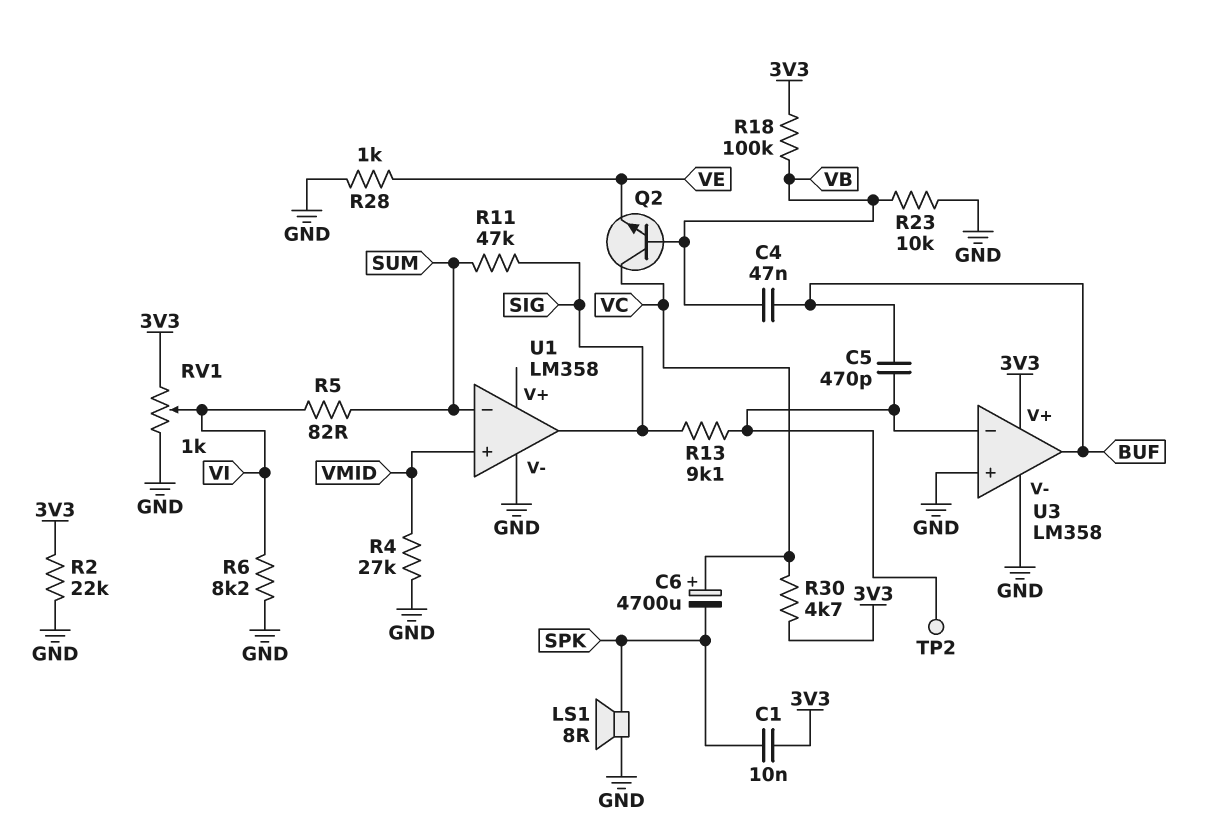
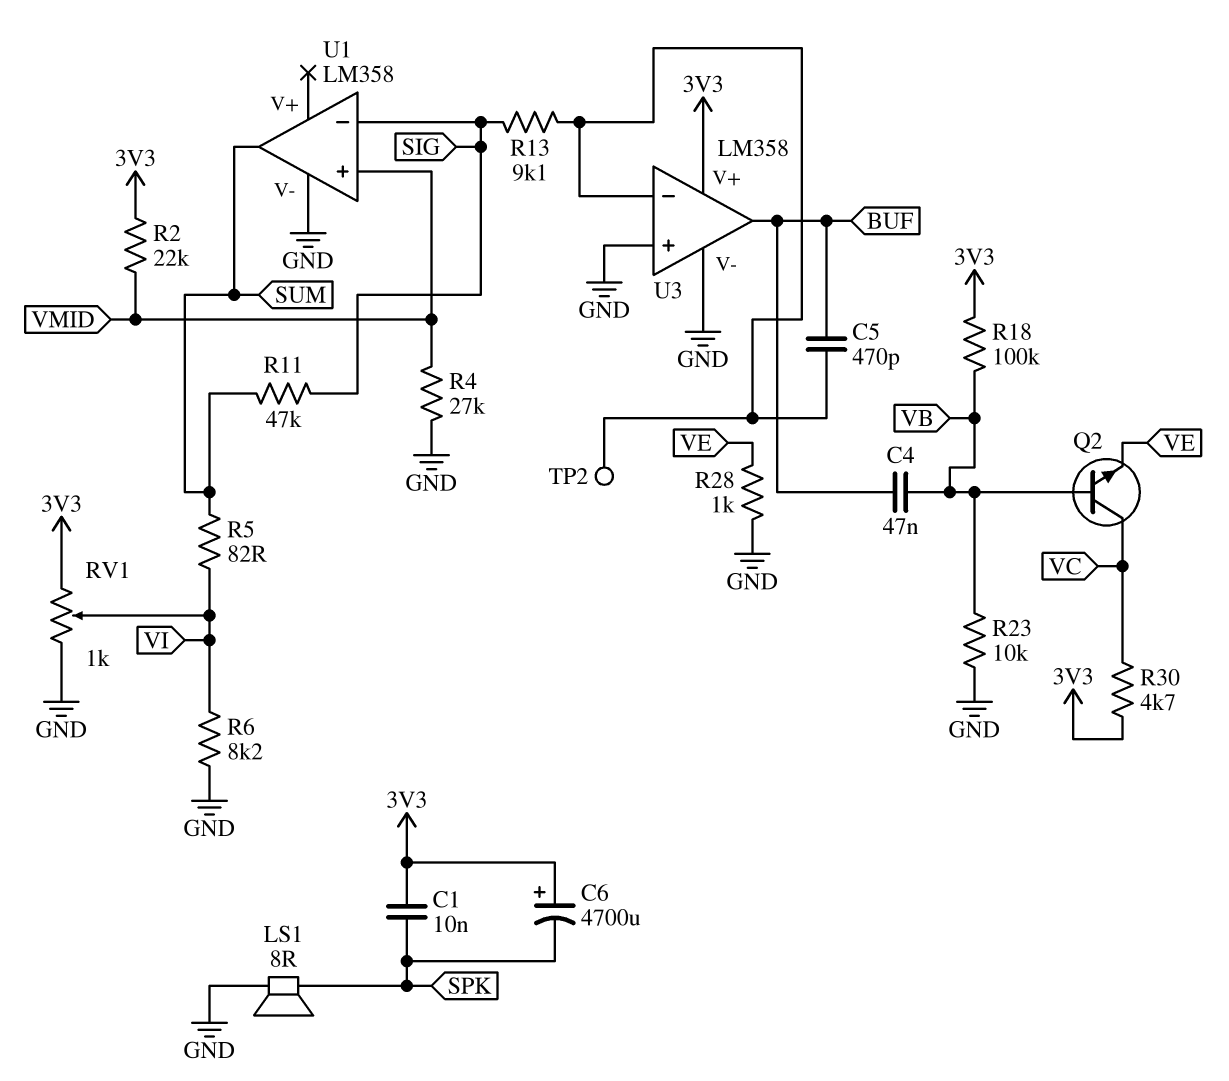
C6: 4700uF (plus VC, minus SPK) -> 4700uF (plus 3V3, minus SPK)
R2: 22k (3V3, GND) -> 22k (3V3, VMID)
U1 pin in-: SUM -> SIG
U1 pin out: SIG -> SUM

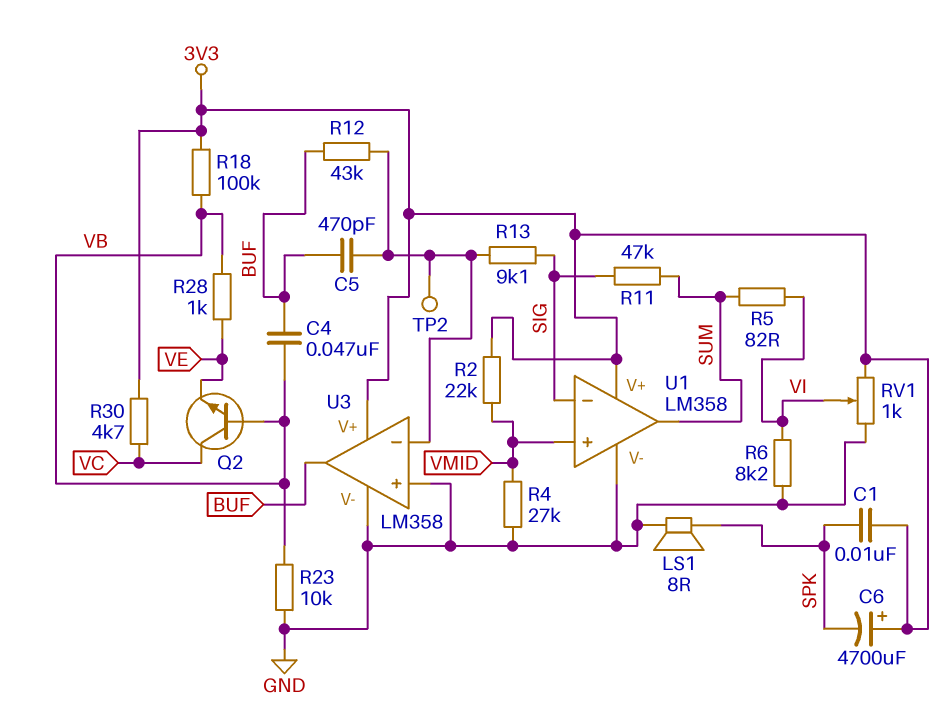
R12: none -> 43k (BUF, U3/in-)
R28: 1k (GND, VE) -> 1k (VB, VE)
U1 pin V+: none -> 3V3

